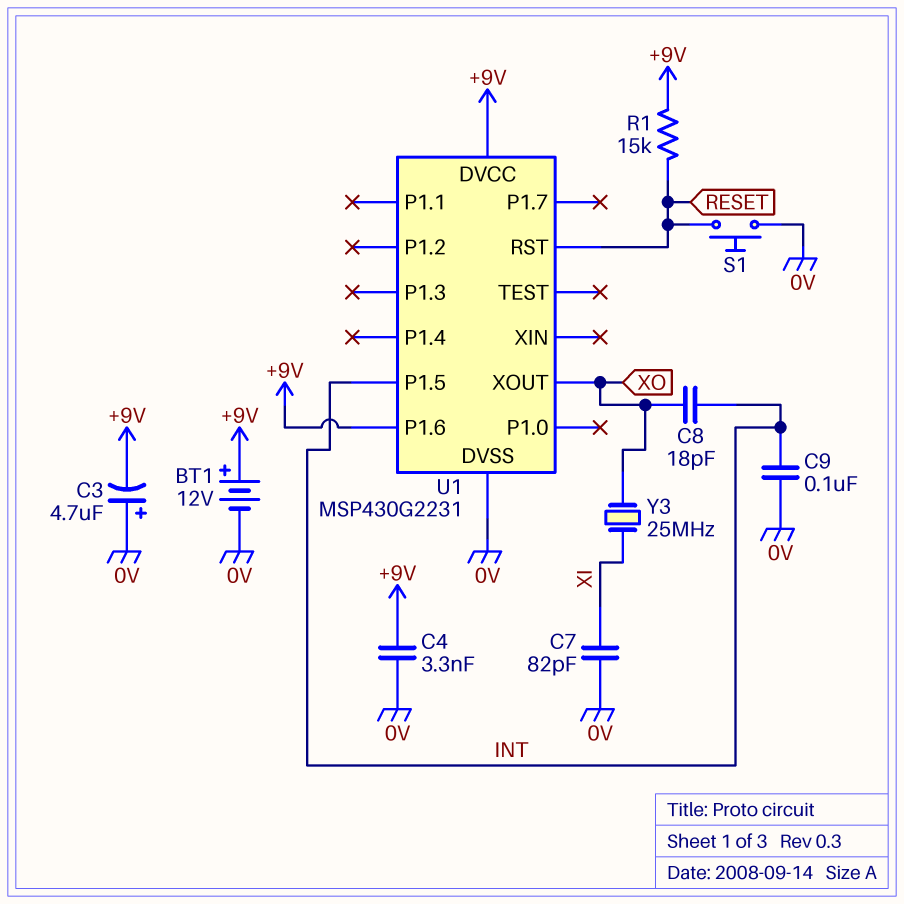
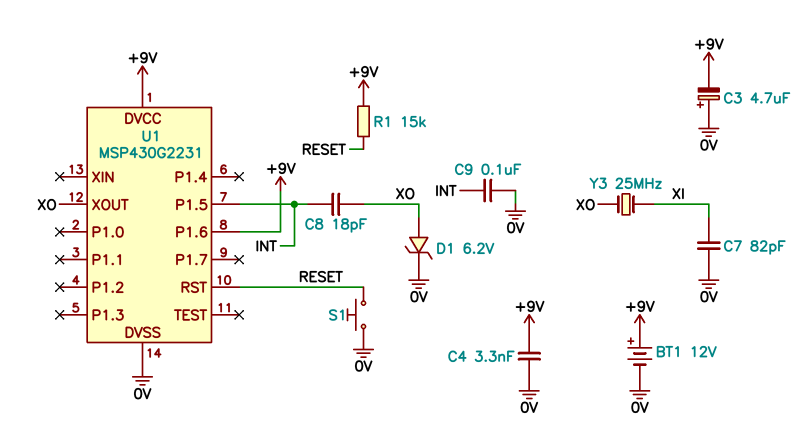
D1: none -> zener 6.2V (A XO, K 0V)

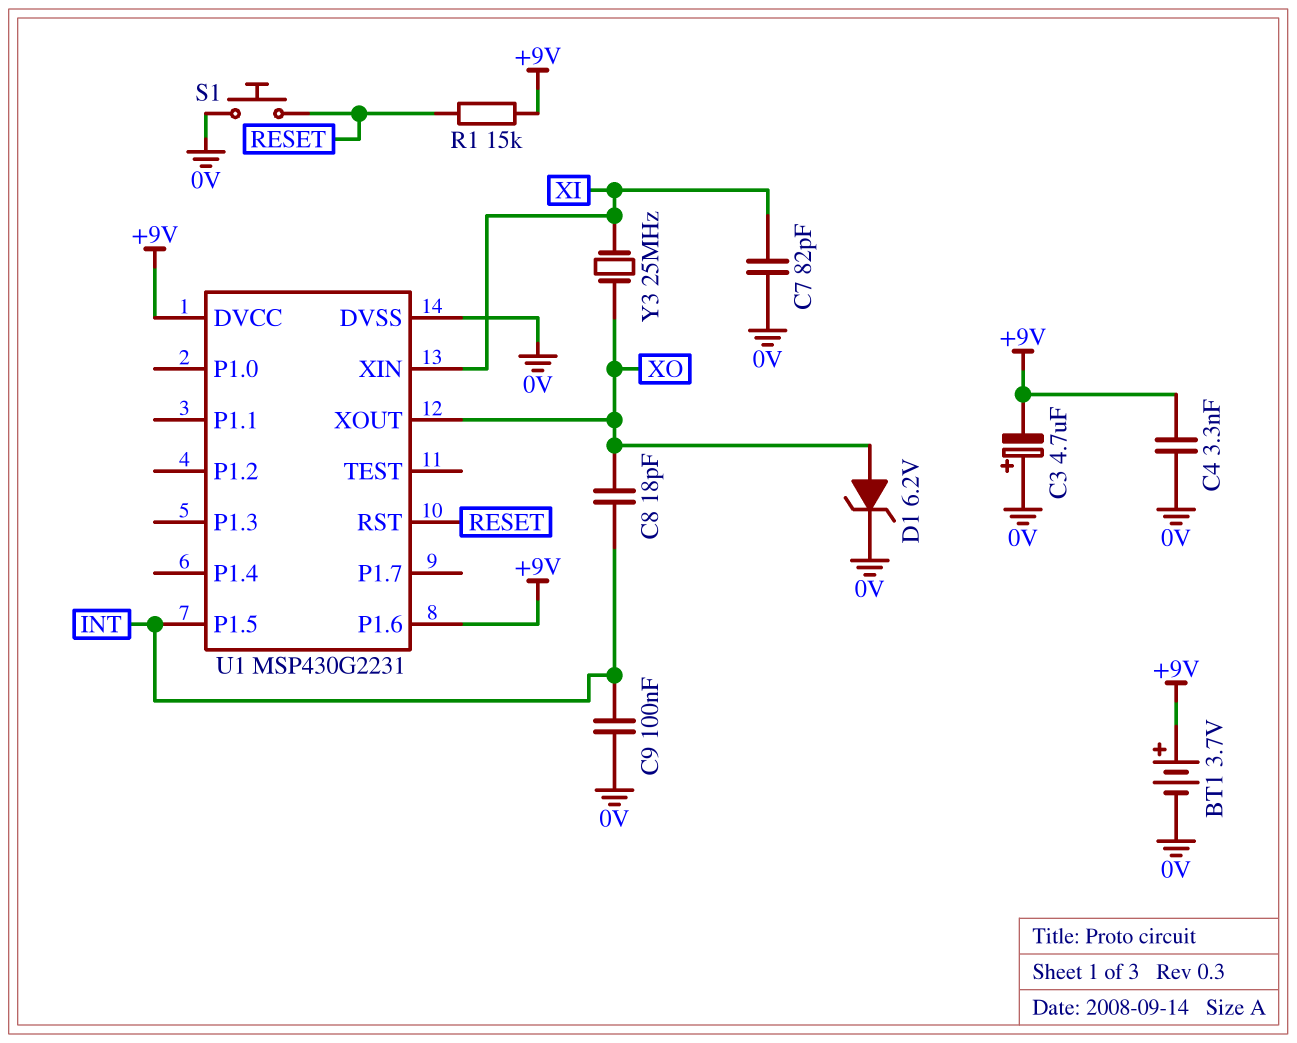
BT1: 12V (plus +9V, minus 0V) -> 3.7V (plus +9V, minus 0V)
U1 pin XIN: none -> XI

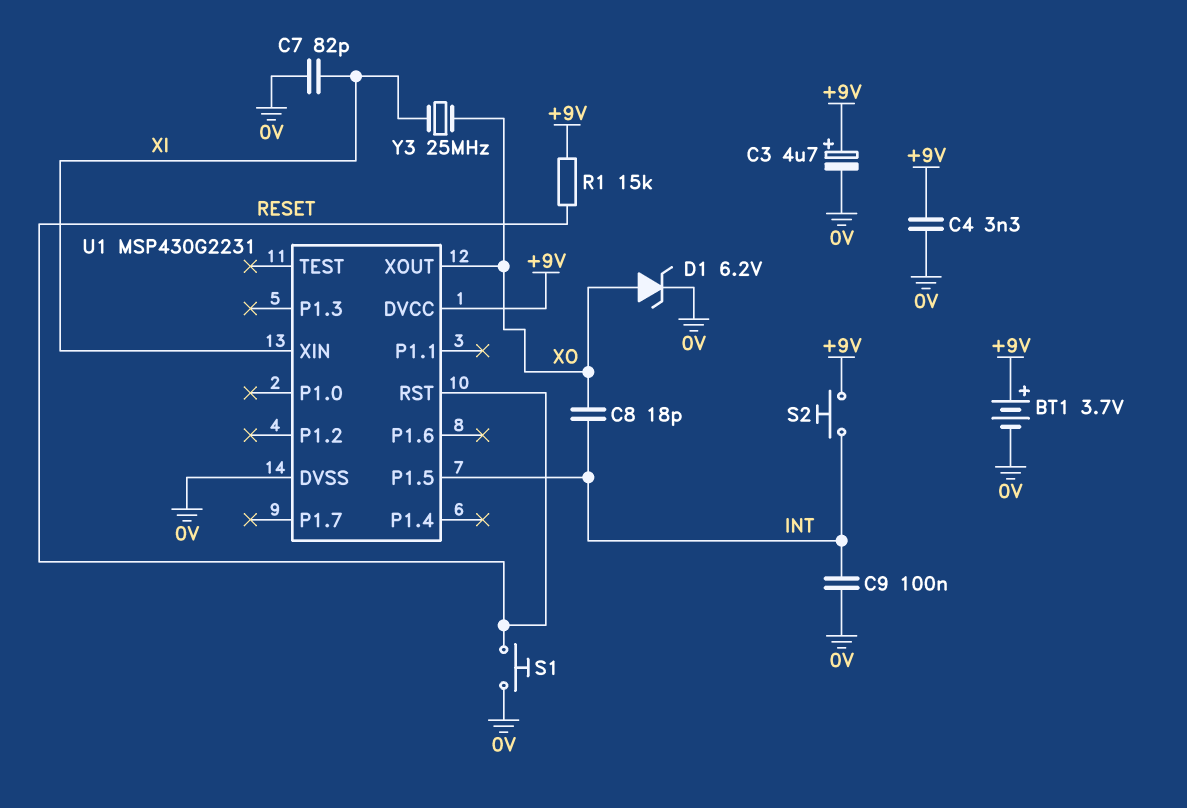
C3: 4.7uF (plus 0V, minus +9V) -> 4.7uF (plus +9V, minus 0V)
S2: none -> button (+9V, INT)
U1 pin P1.6: +9V -> none

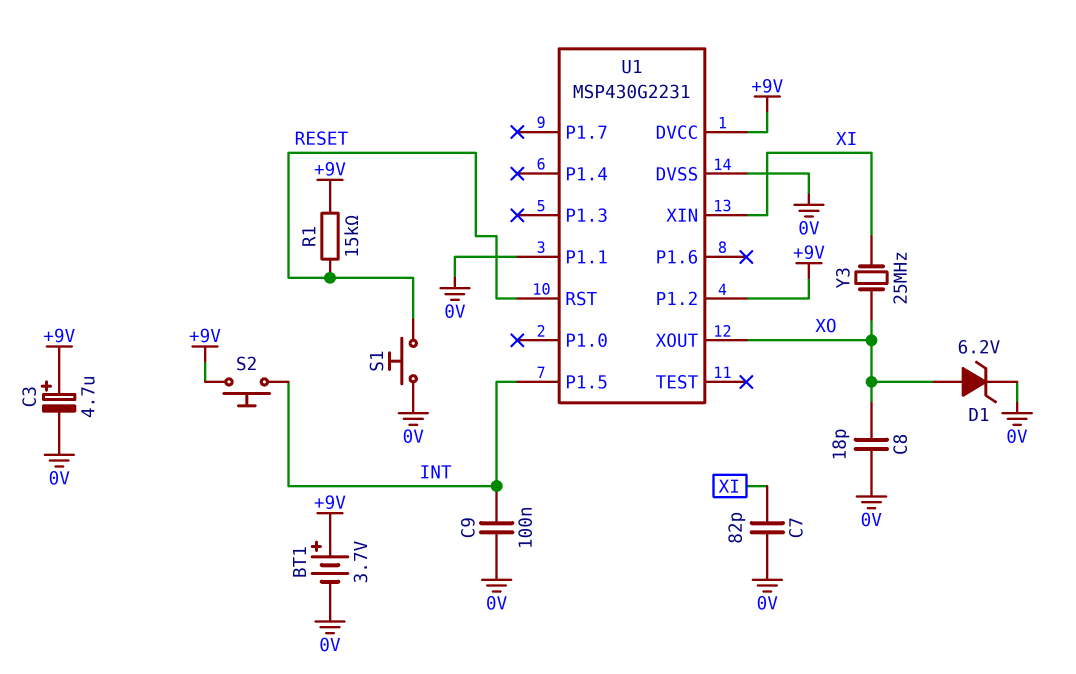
C4: 3.3nF (+9V, 0V) -> none
C8: 18pF (INT, XO) -> 18pF (0V, XO)
U1 pin P1.1: none -> 0V
U1 pin P1.2: none -> +9V

